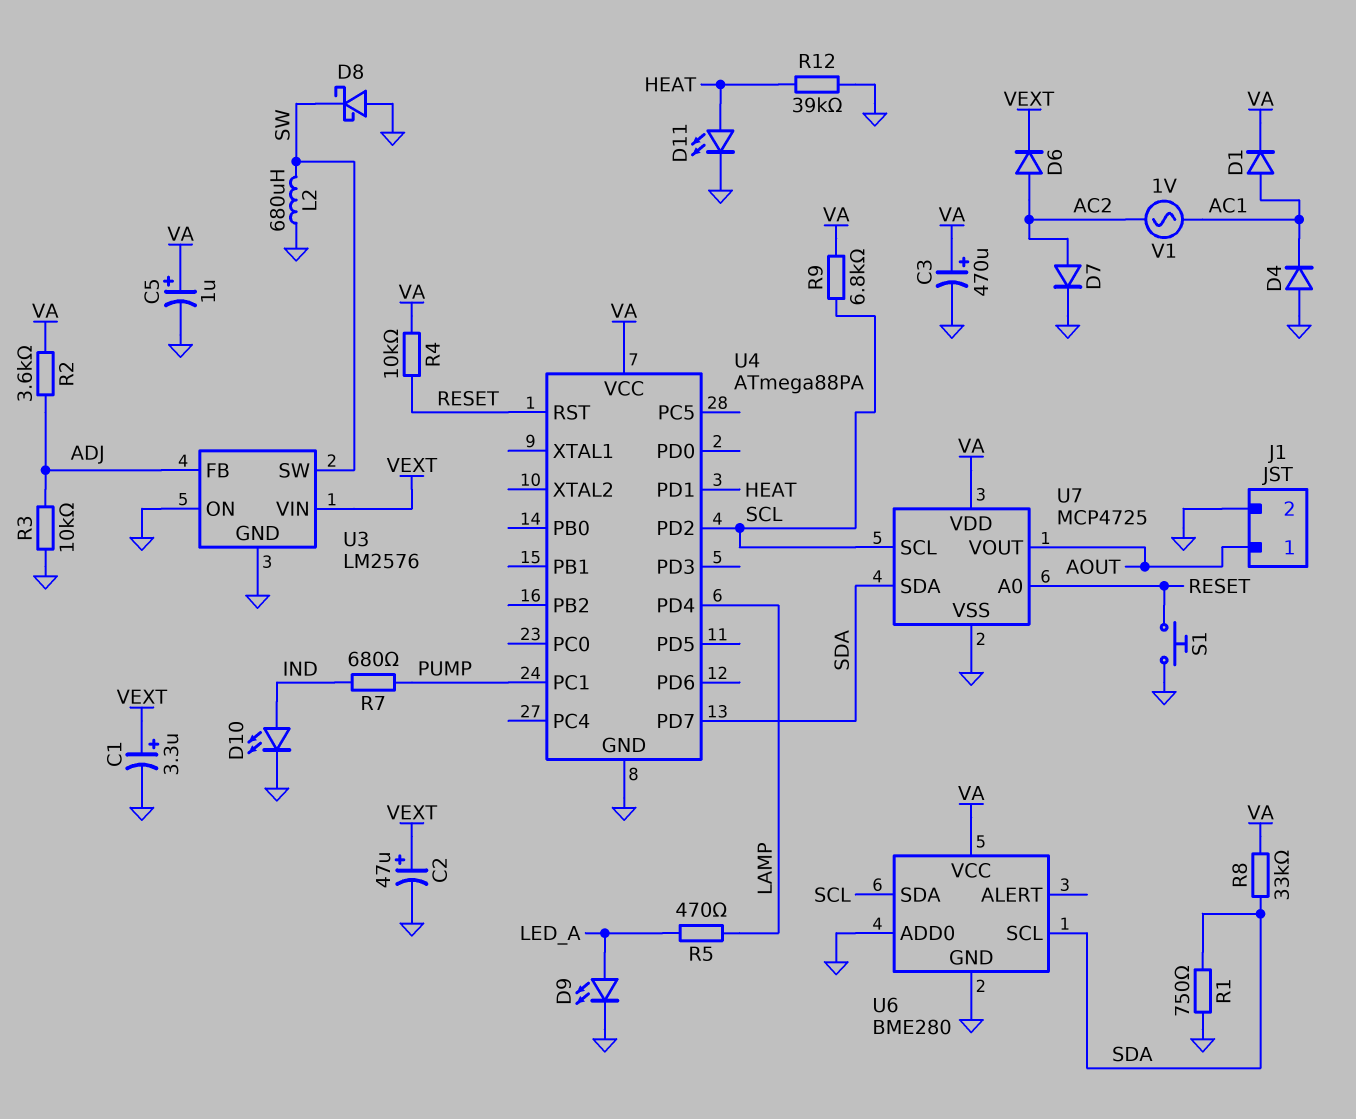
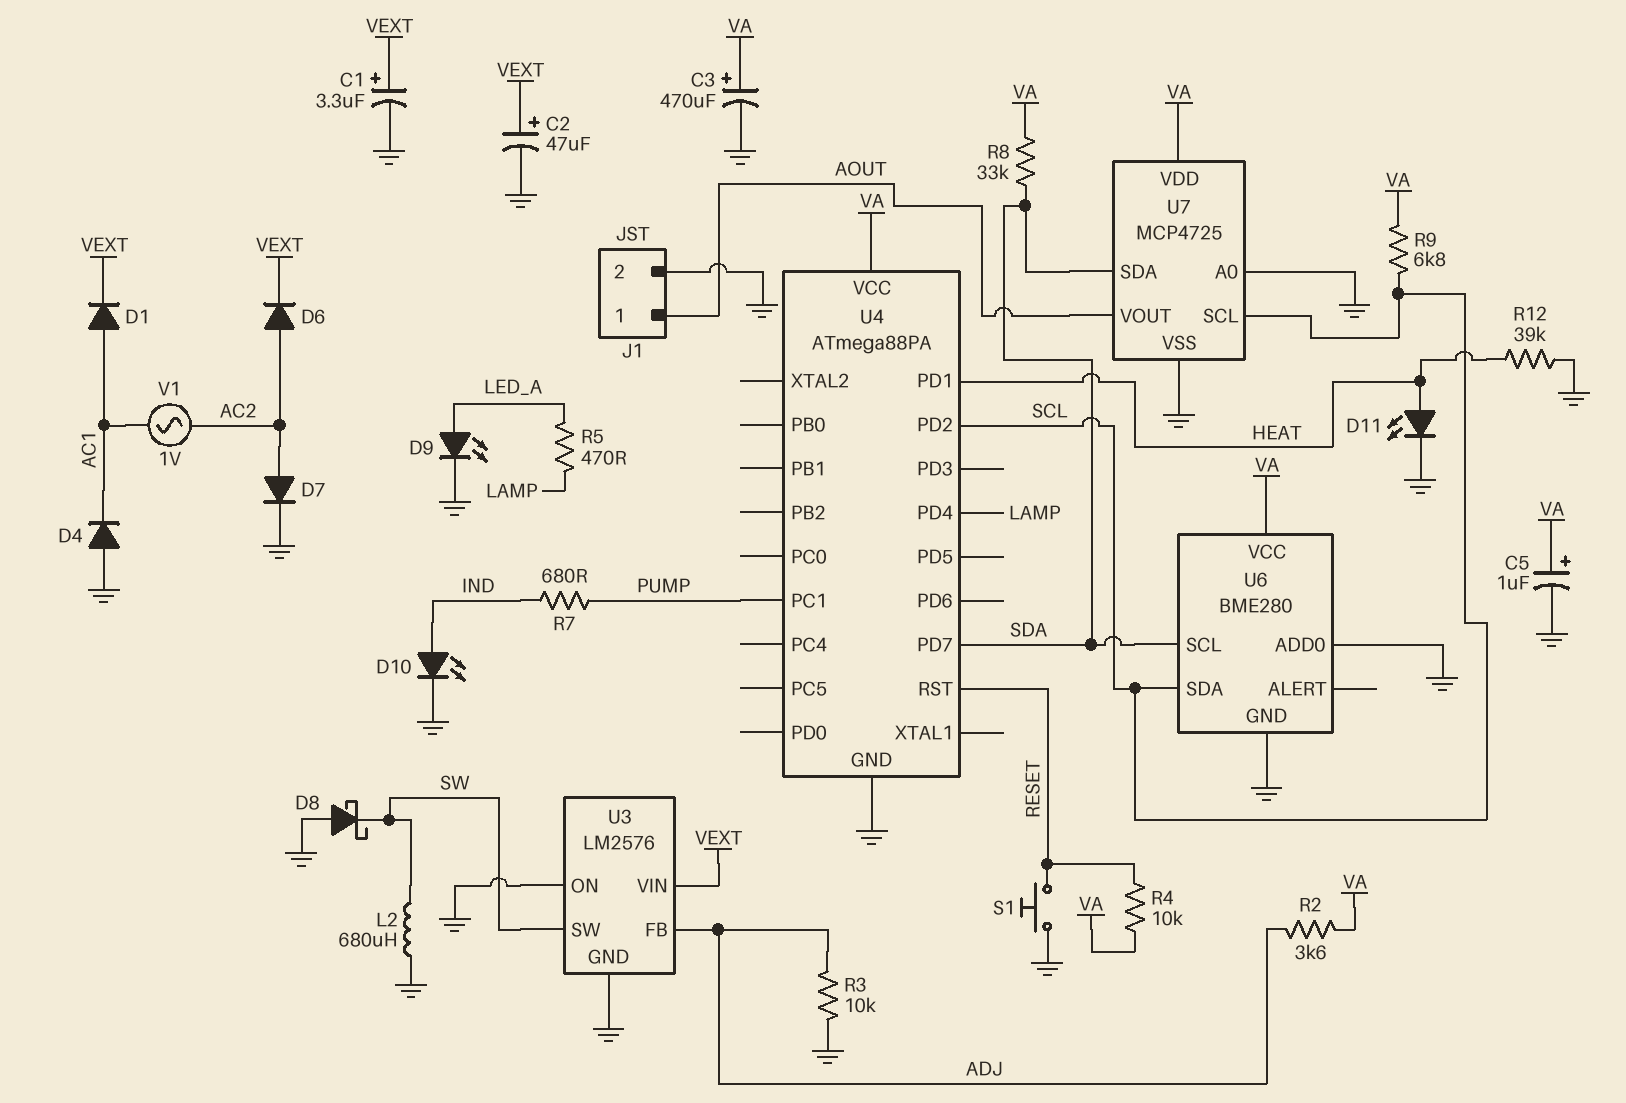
D1: diode (A AC1, K VA) -> diode (A AC1, K VEXT)
R1: 750 (GND, SDA) -> none
U7 pin A0: RESET -> GND

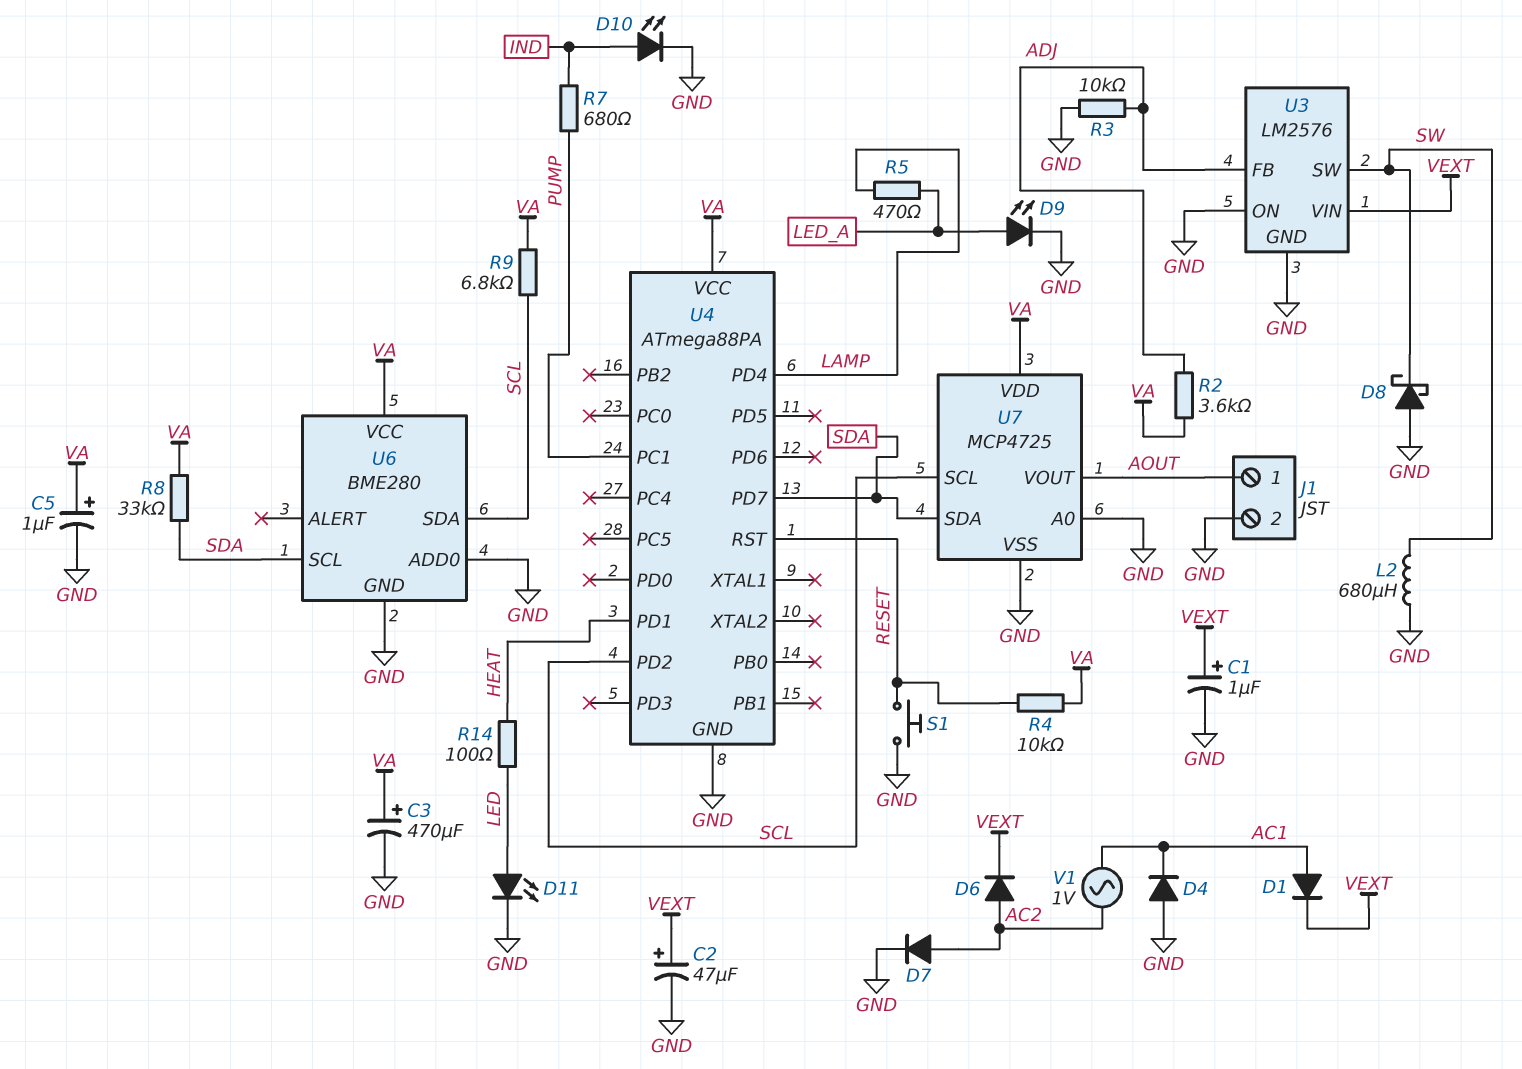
C1: 3.3uF (plus VEXT, minus GND) -> 1uF (plus VEXT, minus GND)
D11: LED (A HEAT, K GND) -> LED (A LED, K GND)
R12: 39k (GND, HEAT) -> none
R14: none -> 100 (HEAT, LED)

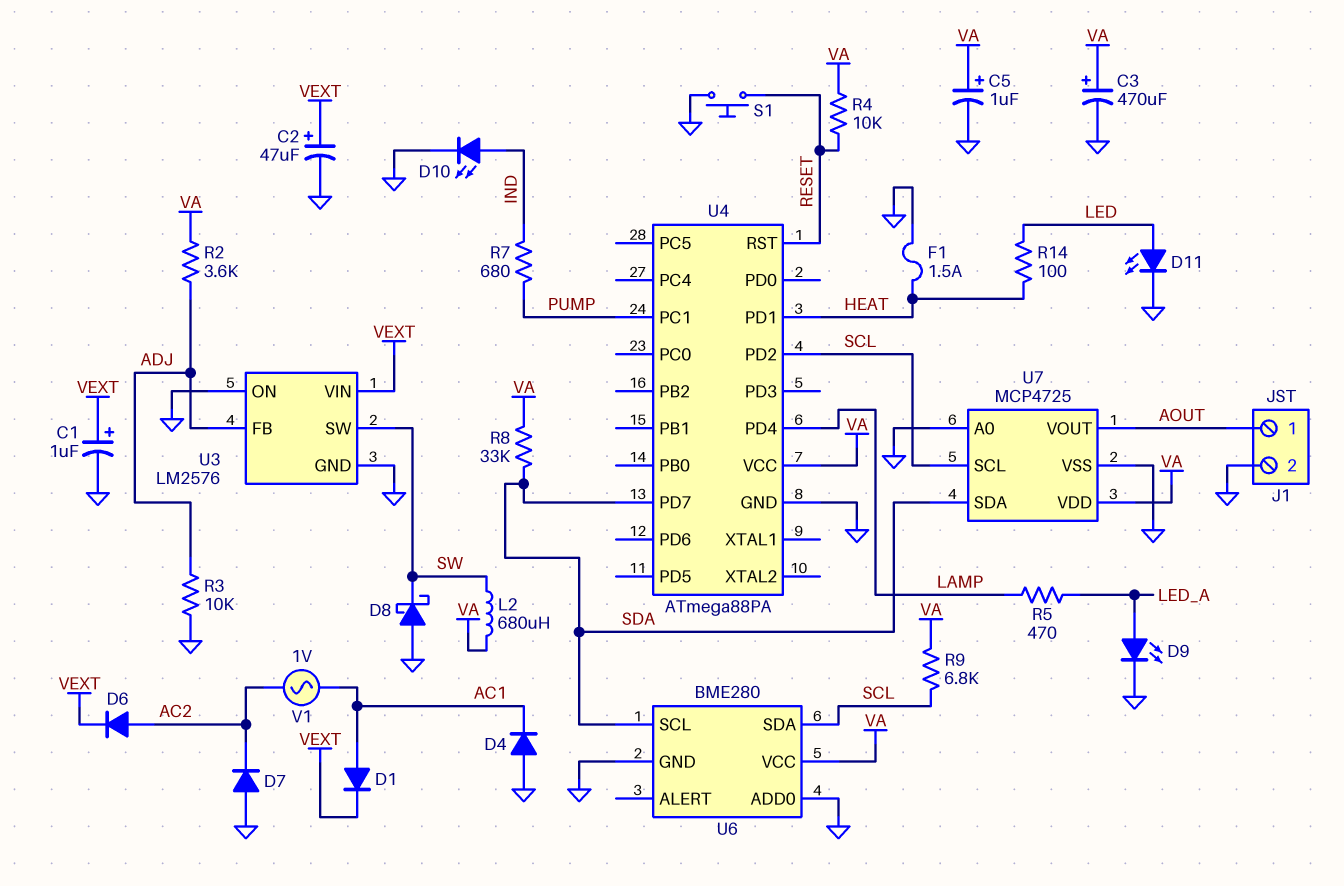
D7: diode (A AC2, K GND) -> diode (A GND, K AC2)
F1: none -> 1.5A (GND, HEAT)
L2: 680uH (GND, SW) -> 680uH (SW, VA)

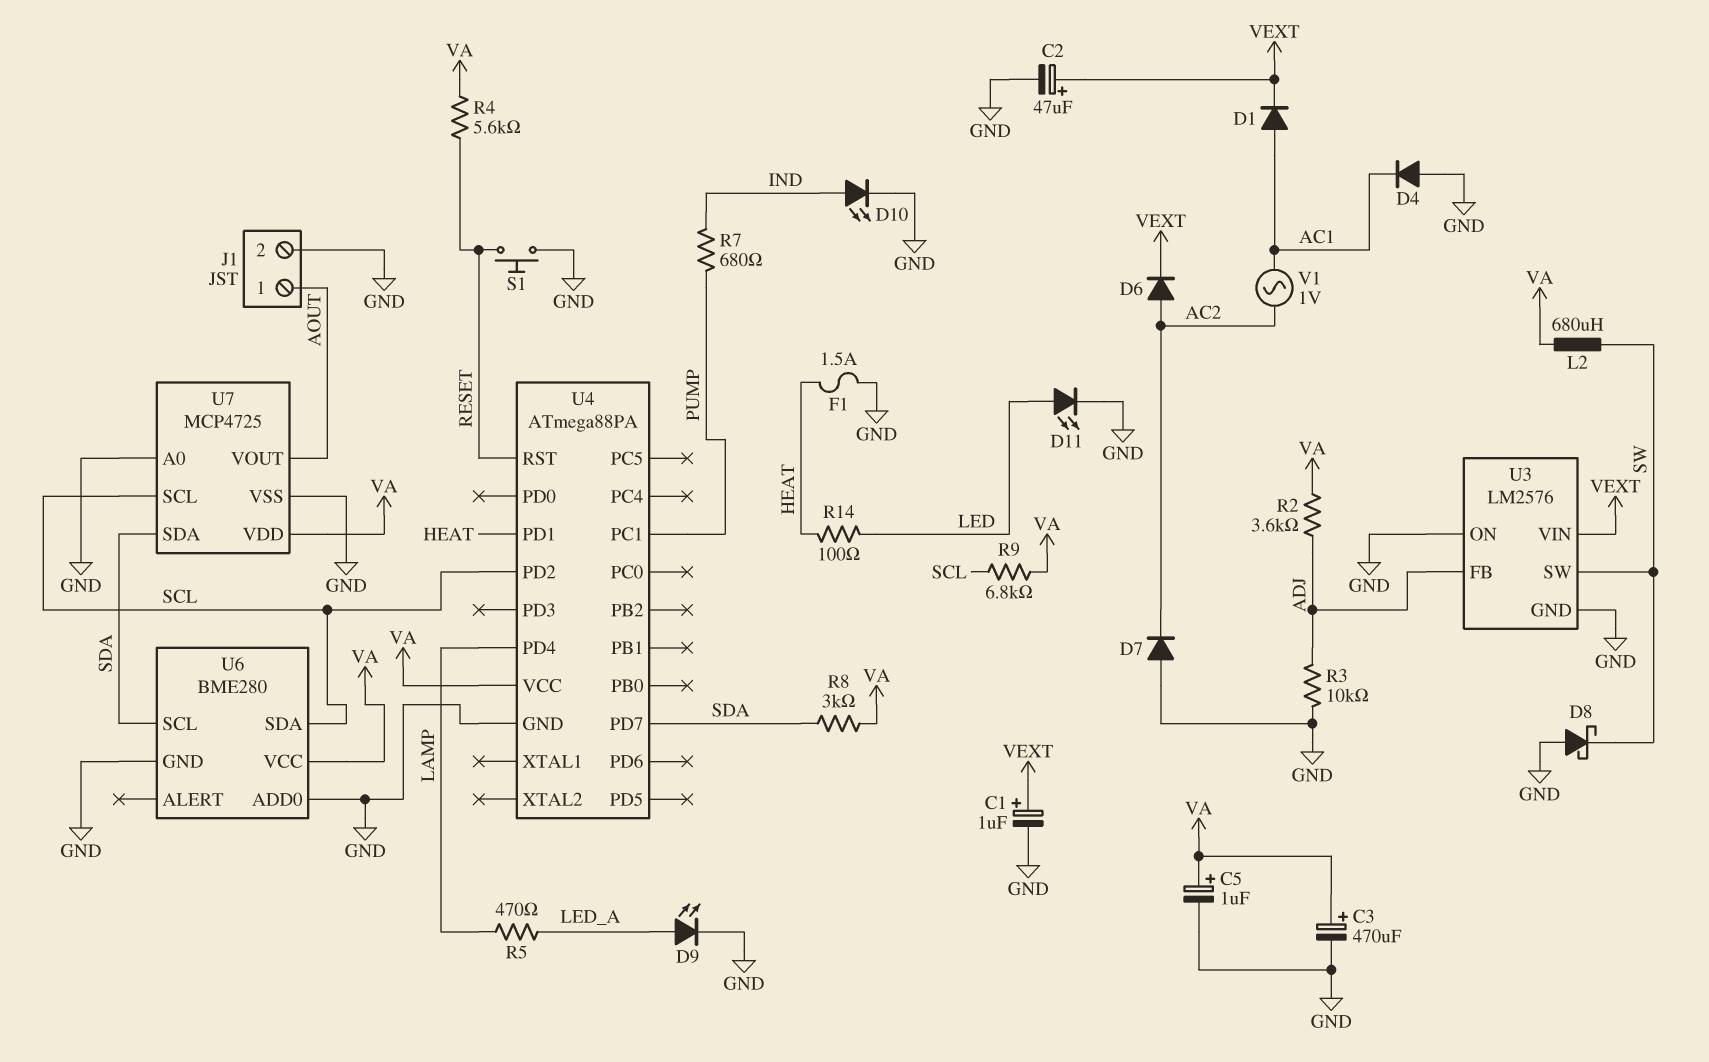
R4: 10k (RESET, VA) -> 5.6k (RESET, VA)
R8: 33k (SDA, VA) -> 3k (SDA, VA)

